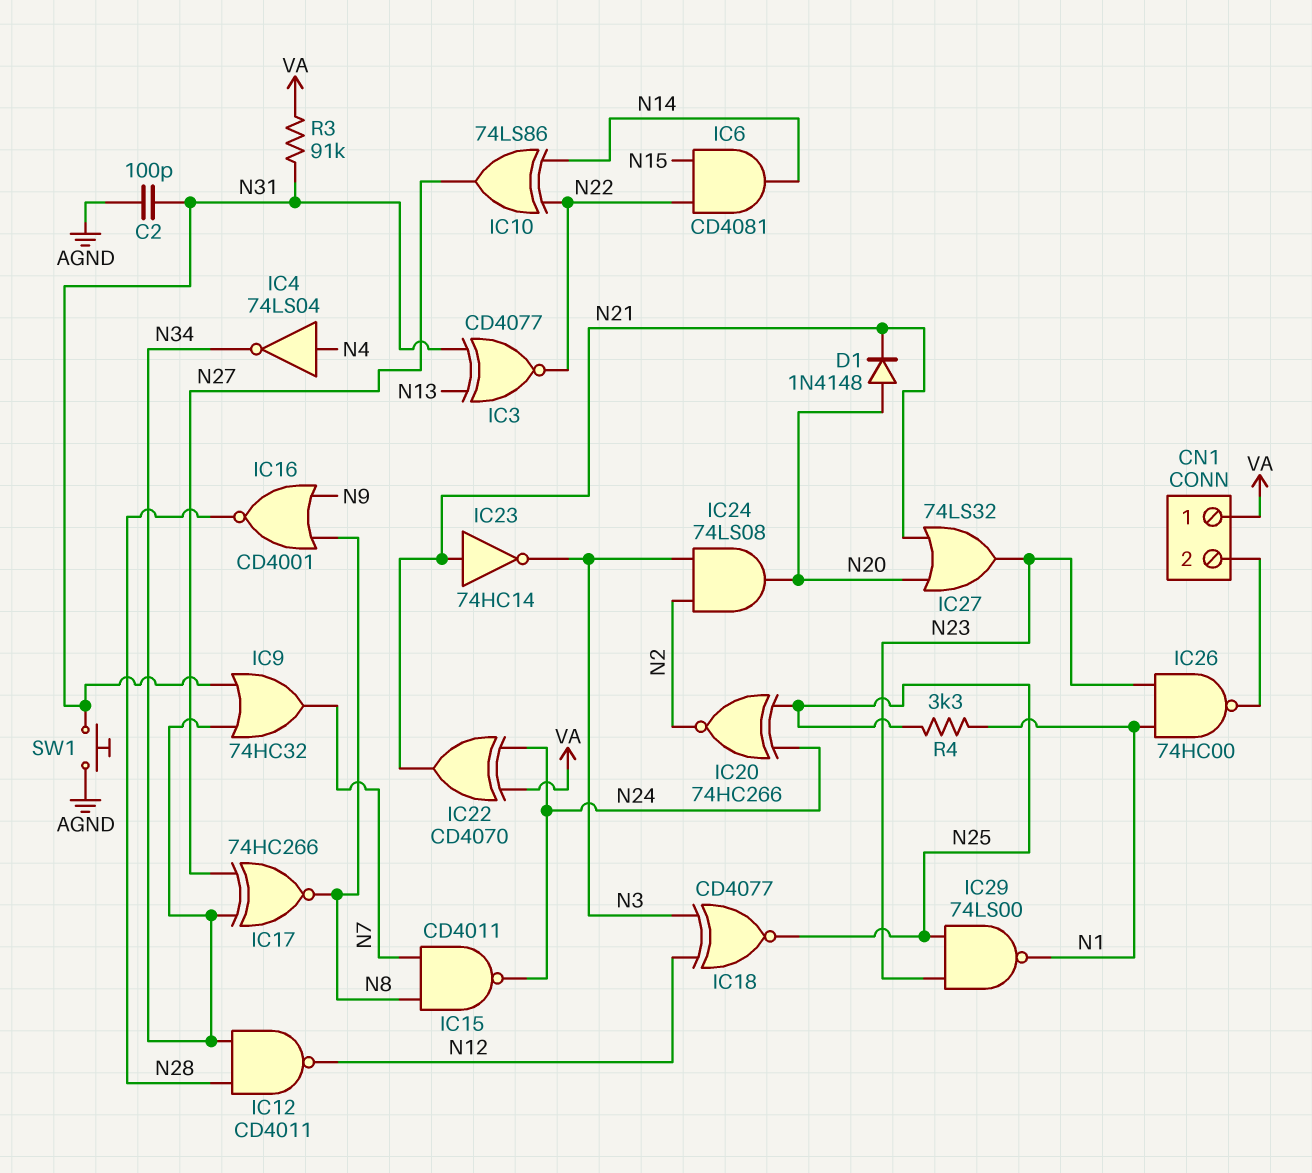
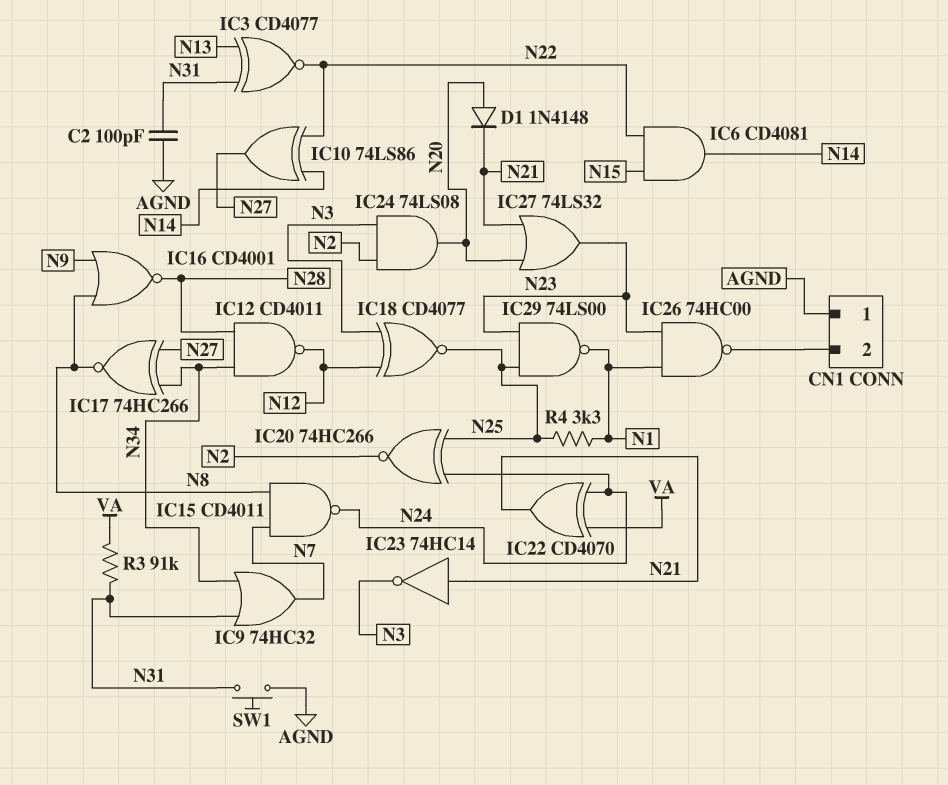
CN1 pin 1: VA -> AGND
IC4: NOT 74LS04 (in N4, out N34) -> none

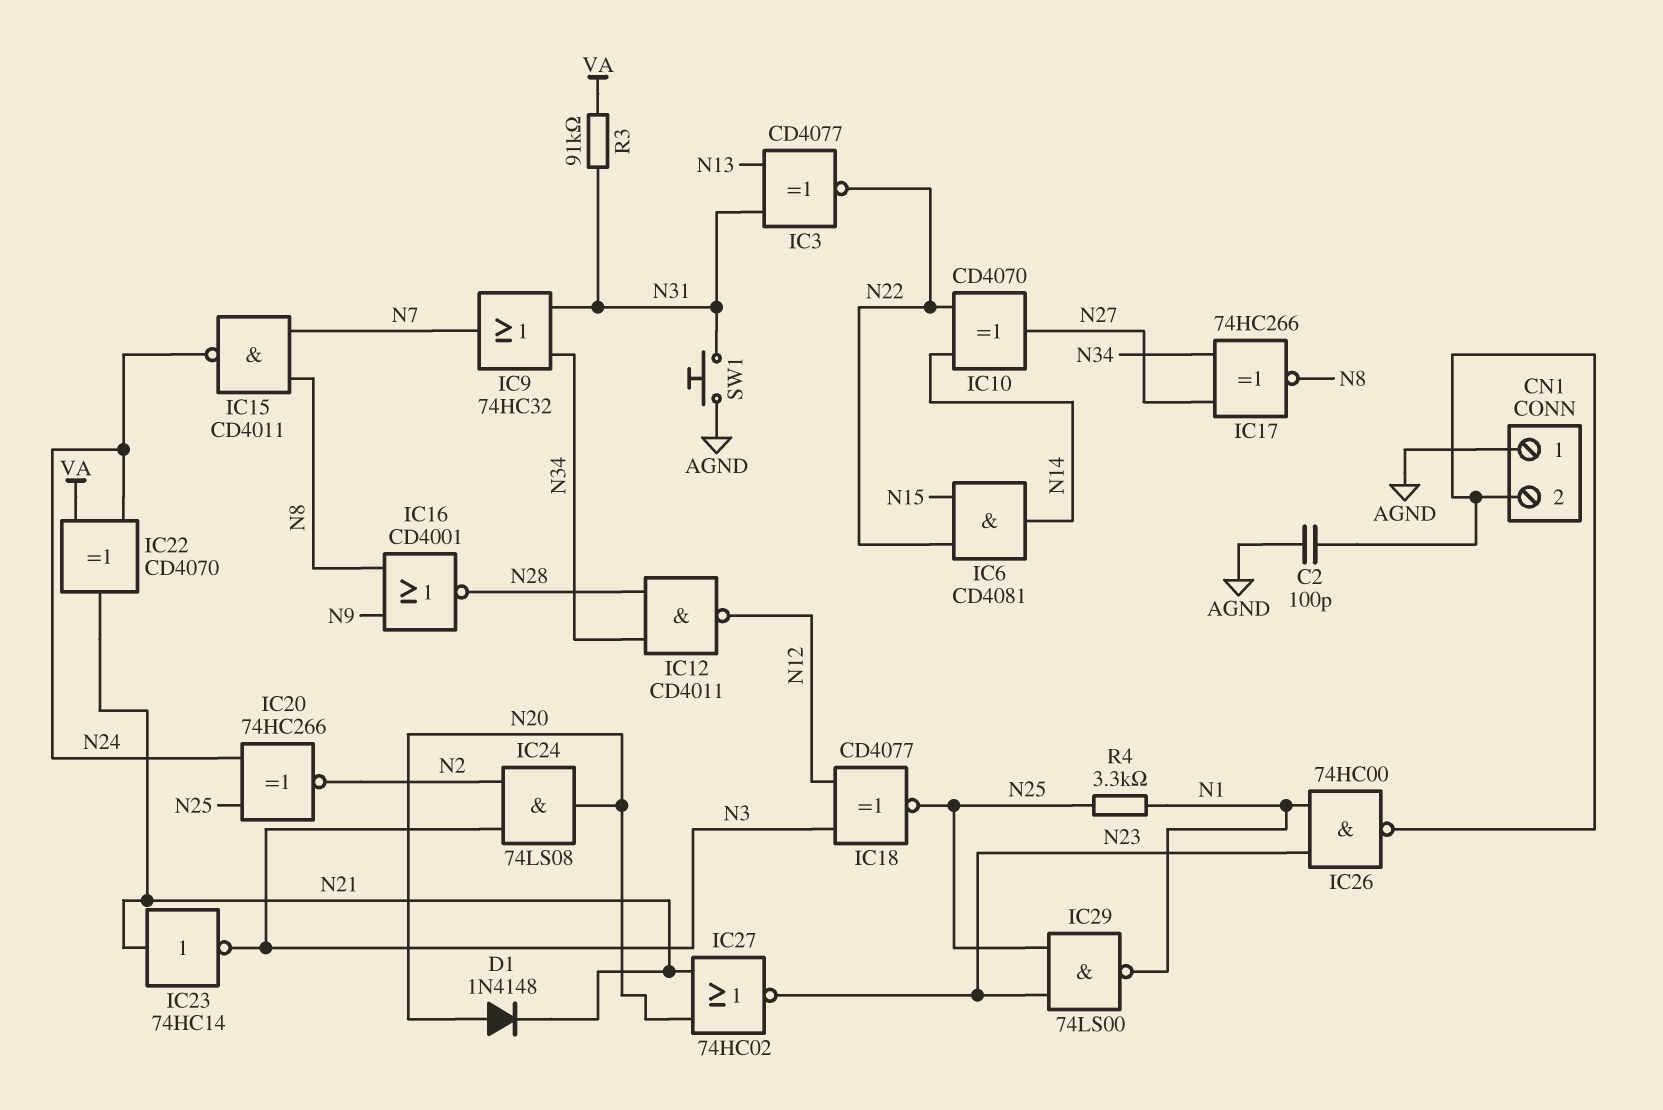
C2: 100pF (AGND, N31) -> 100pF (AGND, CN1/2)
IC10: XOR 74LS86 (in N14, in N22, out N27) -> XOR CD4070 (in N14, in N22, out N27)
IC27: OR 74LS32 (in N20, in N21, out N23) -> NOR 74HC02 (in N20, in N21, out N23)

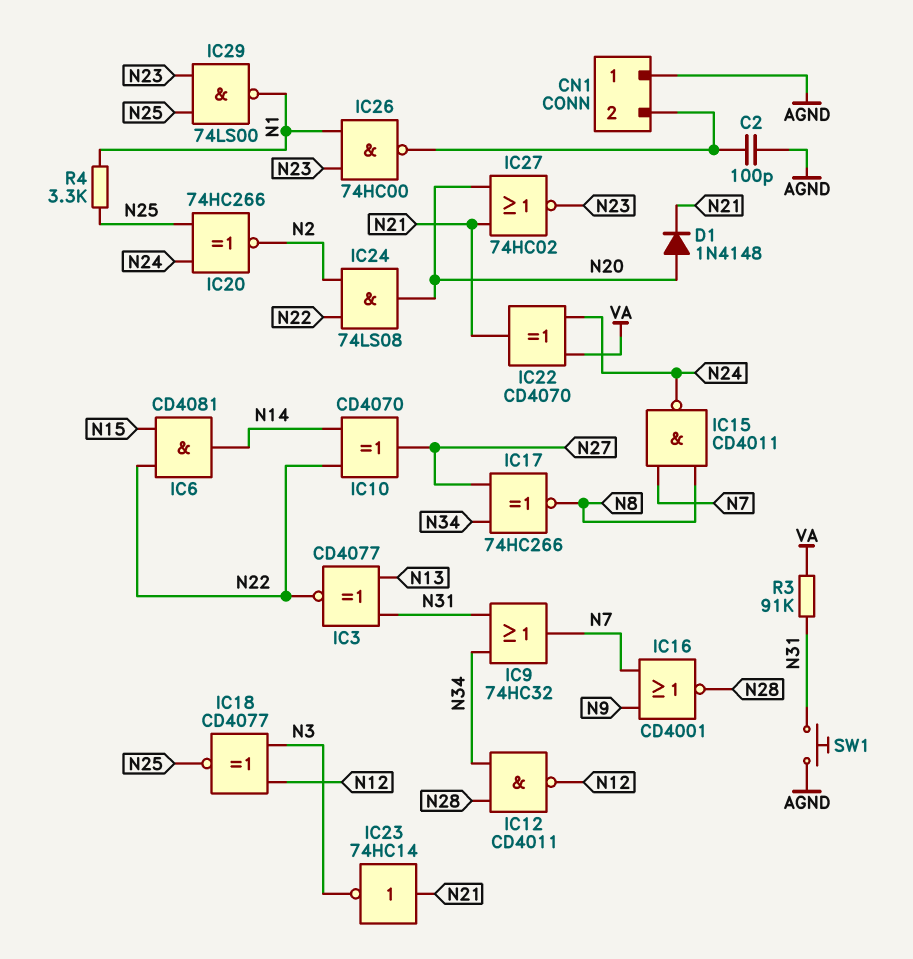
IC16: NOR CD4001 (in N8, in N9, out N28) -> NOR CD4001 (in N7, in N9, out N28)
IC24: AND 74LS08 (in N2, in N3, out N20) -> AND 74LS08 (in N2, in N22, out N20)

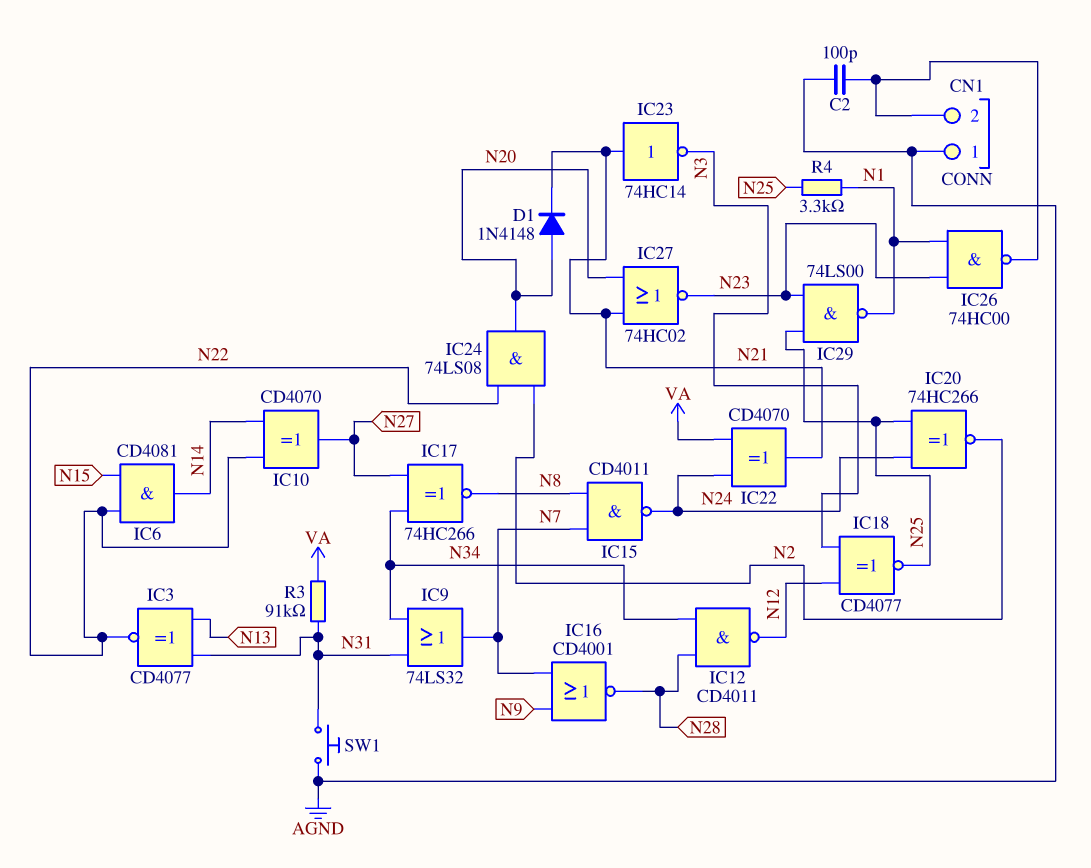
IC9: OR 74HC32 (in N31, in N34, out N7) -> OR 74LS32 (in N31, in N34, out N7)

